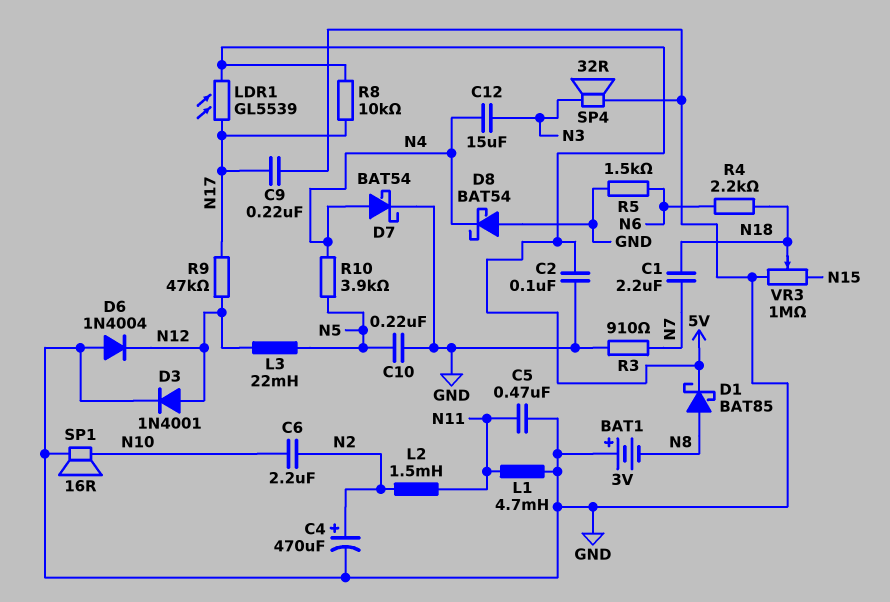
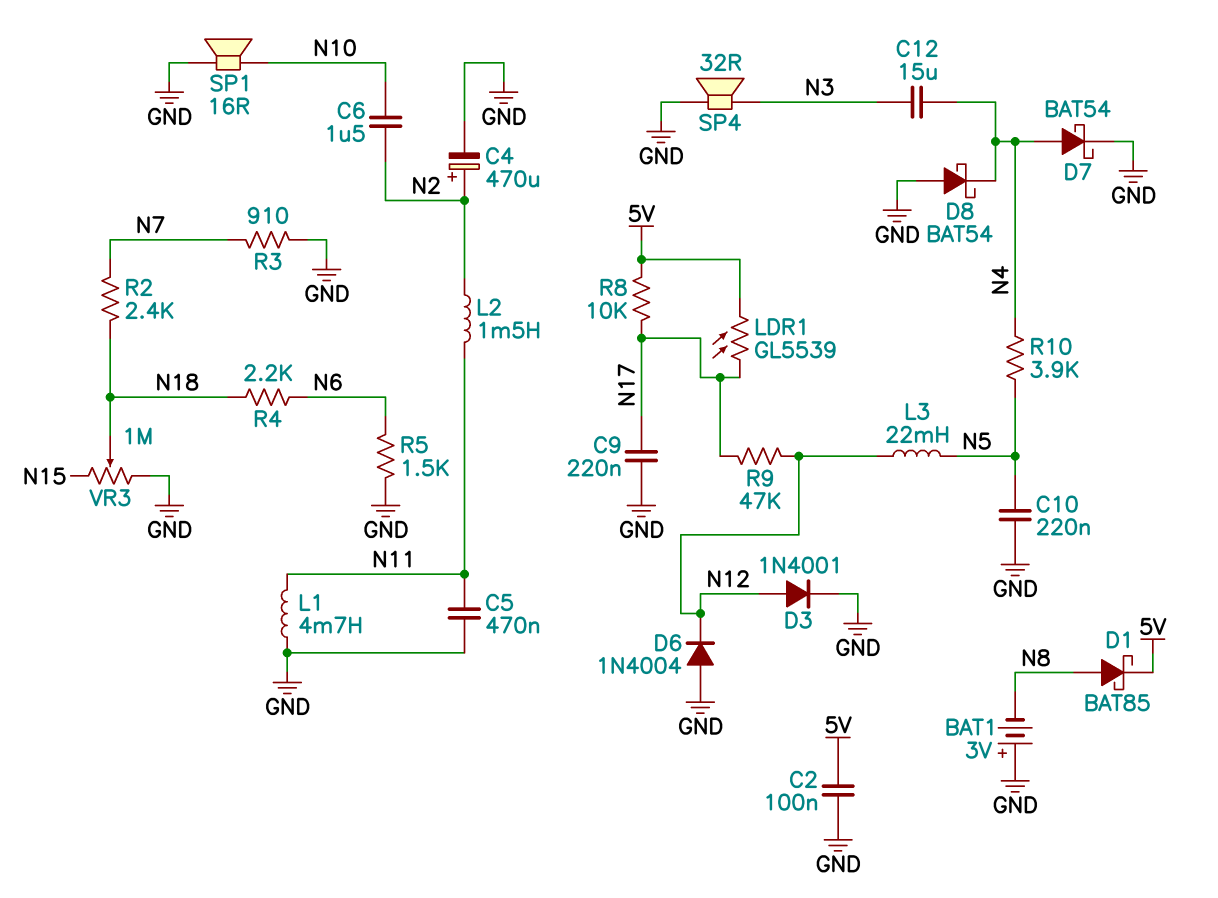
C1: 2.2uF (N7, N18) -> none
C6: 2.2uF (N2, N10) -> 1.5uF (N2, N10)
R2: none -> 2.4k (N7, N18)

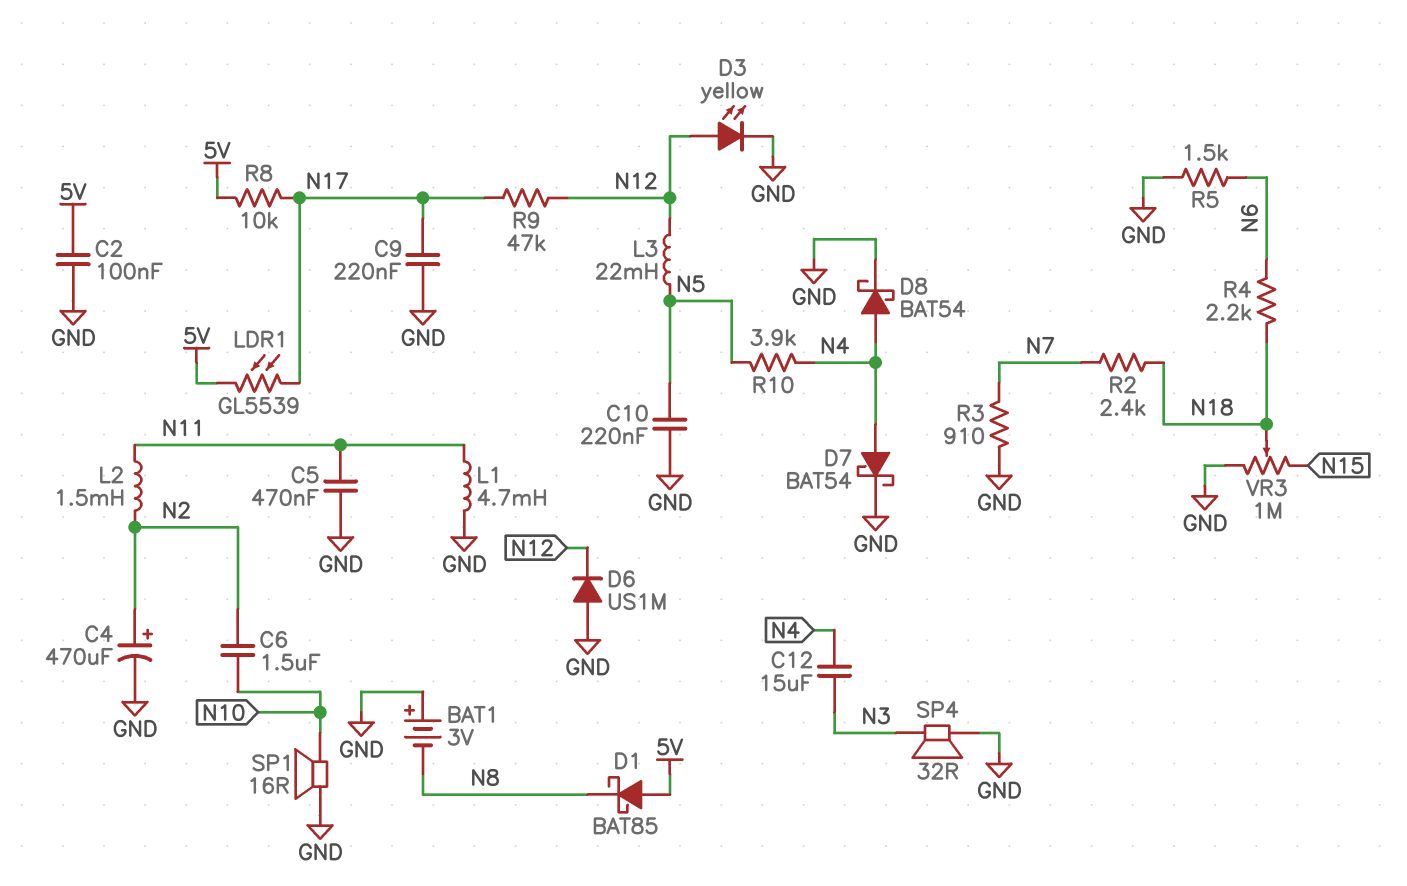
D1: schottky BAT85 (A N8, K 5V) -> schottky BAT85 (A 5V, K N8)
D3: diode 1N4001 (A N12, K GND) -> LED yellow (A N12, K GND)
D6: diode 1N4004 (A GND, K N12) -> diode US1M (A GND, K N12)
D8: schottky BAT54 (A GND, K N4) -> schottky BAT54 (A N4, K GND)

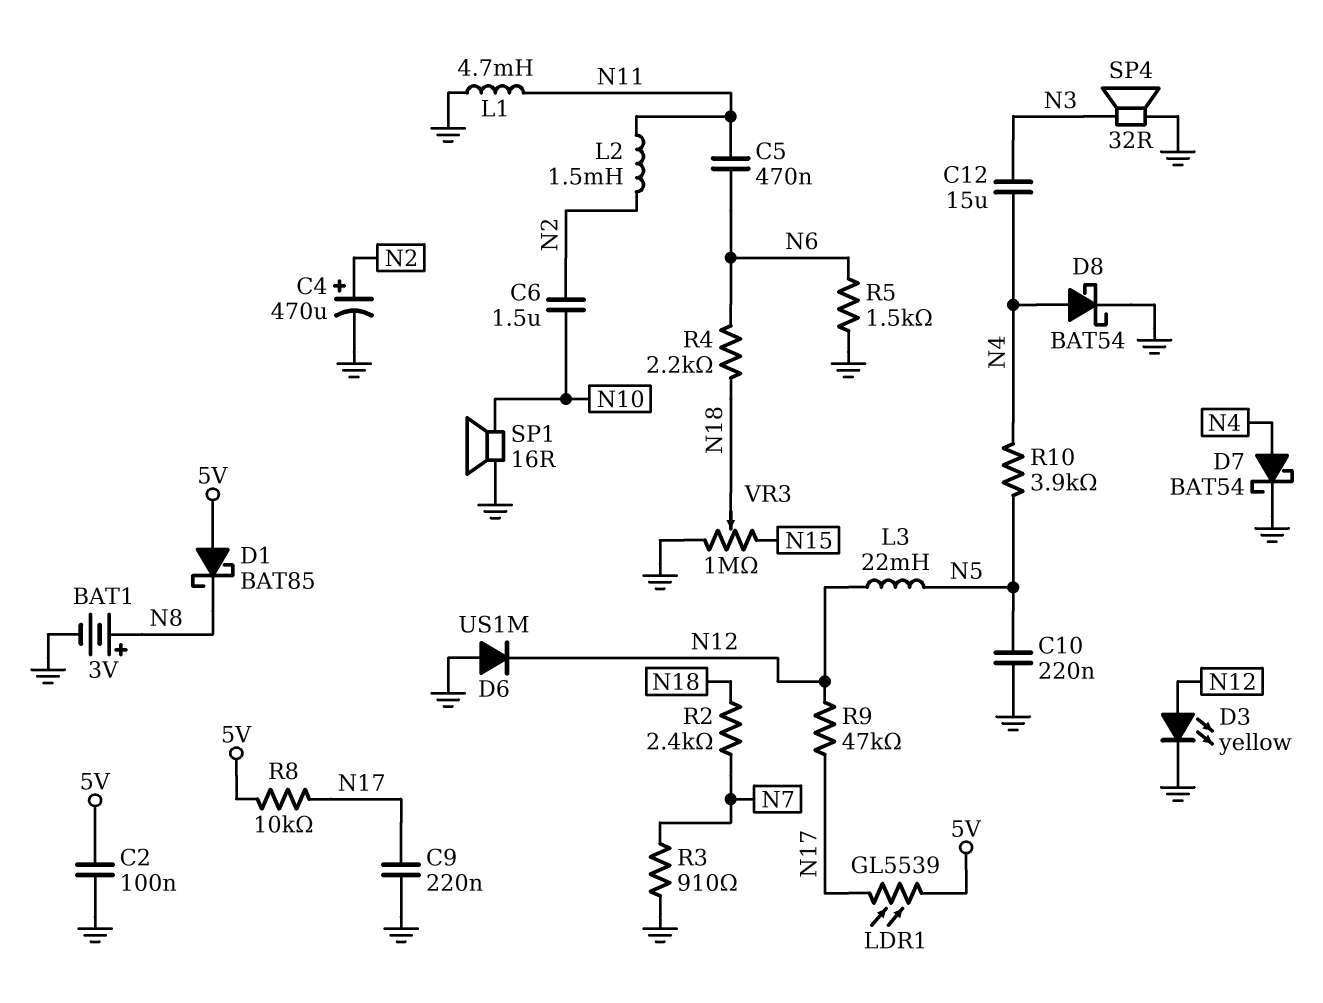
BAT1: 3V (plus GND, minus N8) -> 3V (plus N8, minus GND)
C5: 470nF (GND, N11) -> 470nF (N6, N11)

